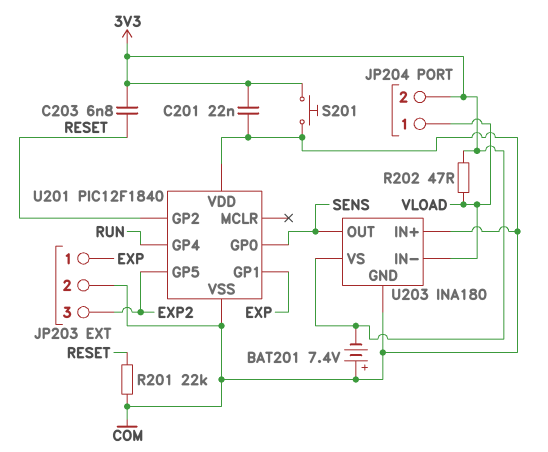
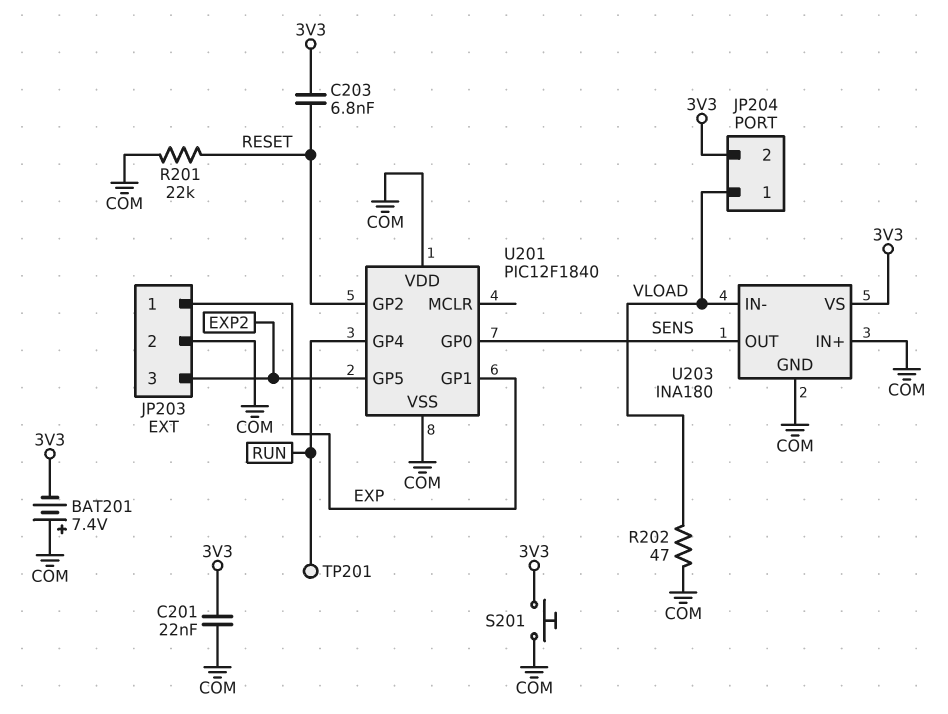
R202: 47 (3V3, VLOAD) -> 47 (COM, VLOAD)
TP201: none -> test point (RUN)

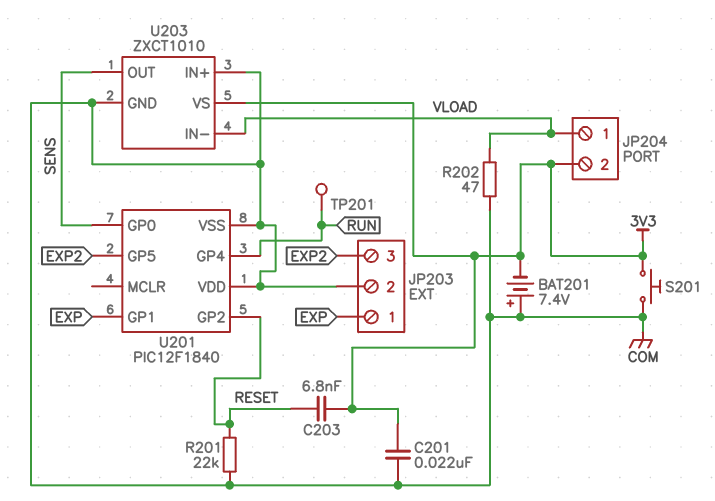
U203: INA180 -> ZXCT1010

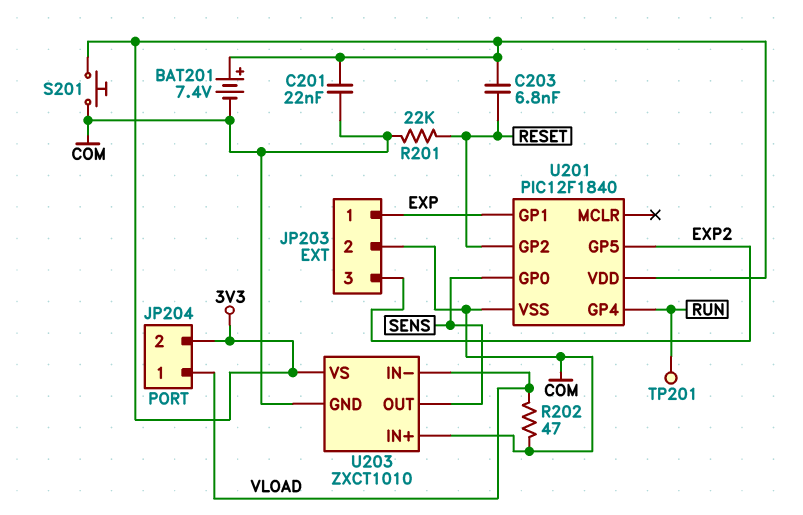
BAT201: 7.4V (plus COM, minus 3V3) -> 7.4V (plus 3V3, minus COM)
U201 pin VDD: COM -> 3V3

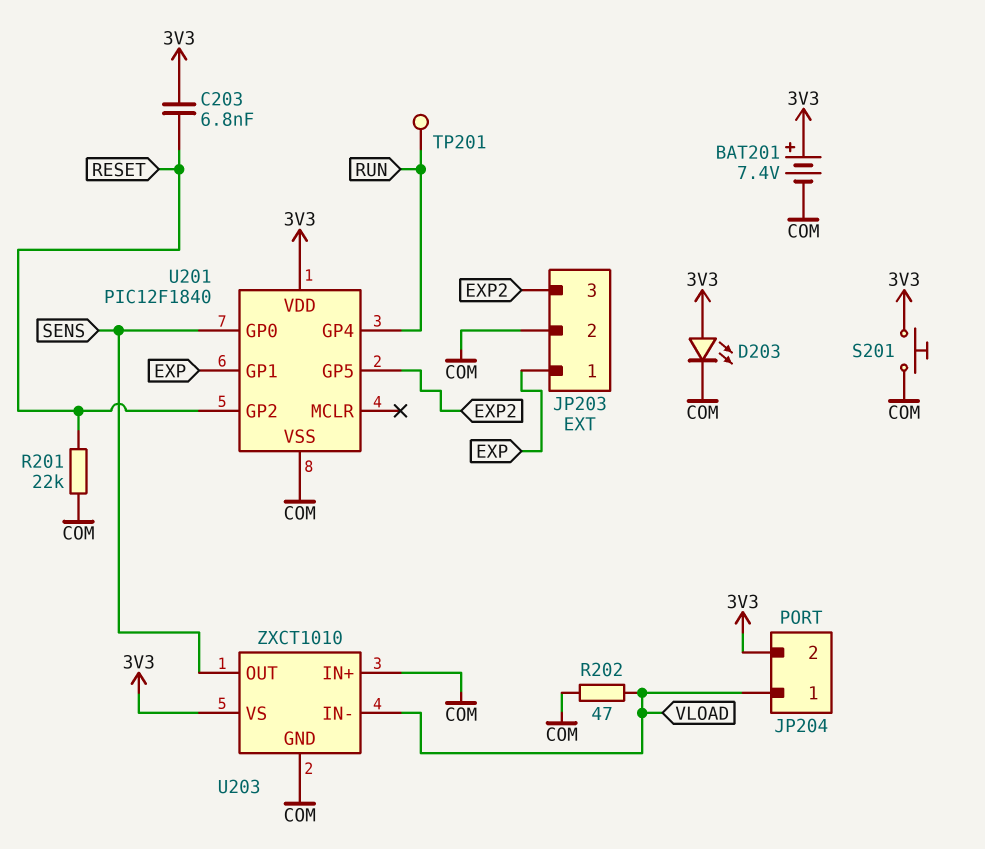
C201: 22nF (3V3, COM) -> none
D203: none -> LED (A 3V3, K COM)

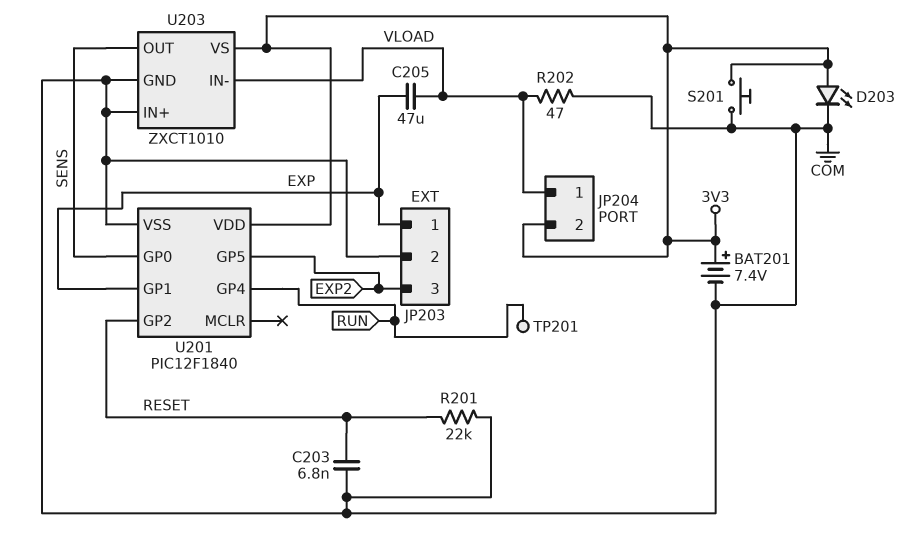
C203: 6.8nF (3V3, RESET) -> 6.8nF (COM, RESET)
C205: none -> 47uF (EXP, VLOAD)

